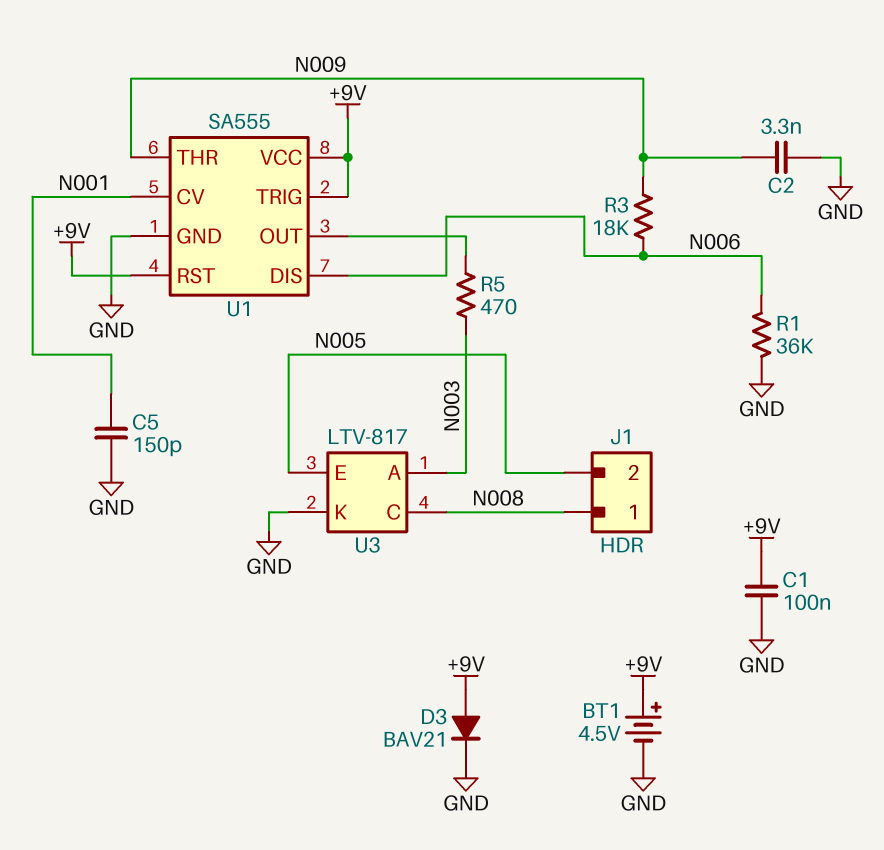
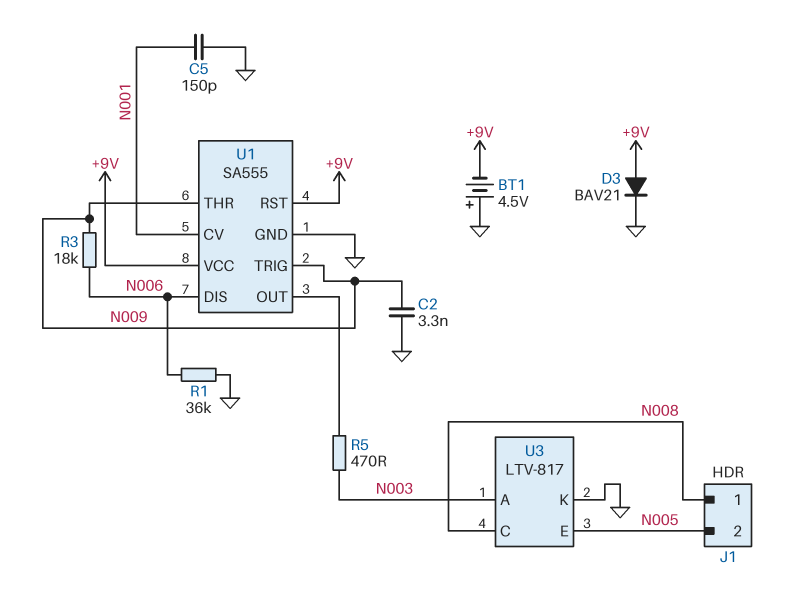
BT1: 4.5V (plus +9V, minus GND) -> 4.5V (plus GND, minus +9V)
C1: 100nF (+9V, GND) -> none
U1 pin TRIG: +9V -> N009

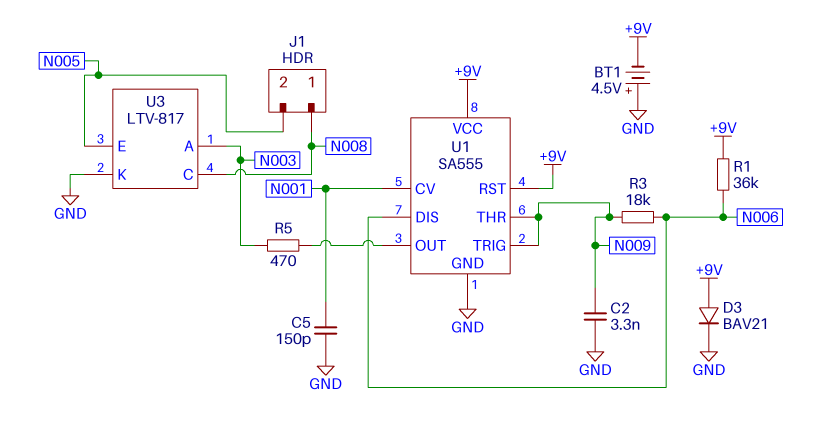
R1: 36k (GND, N006) -> 36k (+9V, N006)

